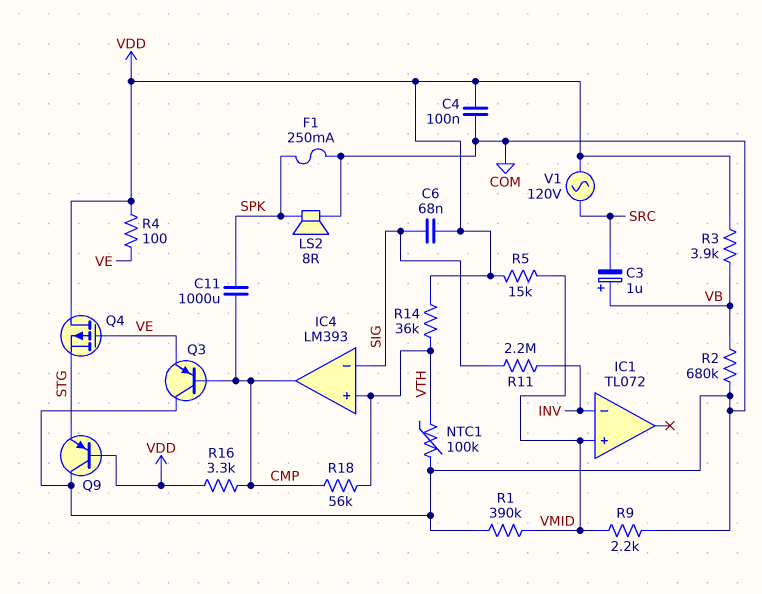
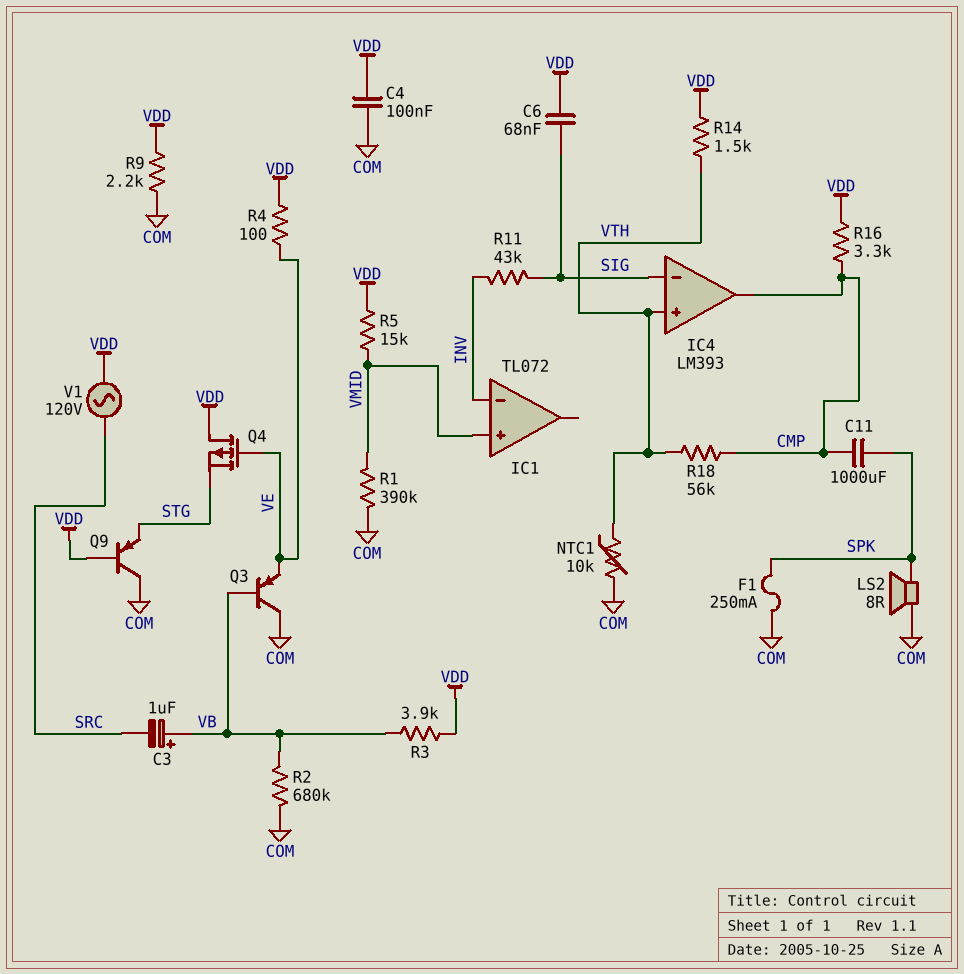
NTC1: 100k (COM, VTH) -> 10k (COM, VTH)
Q3: PNP (B CMP, C COM, E VE) -> PNP (B VB, C COM, E VE)
R9: 2.2k (COM, VMID) -> 2.2k (COM, VDD)
R11: 2.2M (INV, SIG) -> 43k (INV, SIG)
R14: 36k (VDD, VTH) -> 1.5k (VDD, VTH)

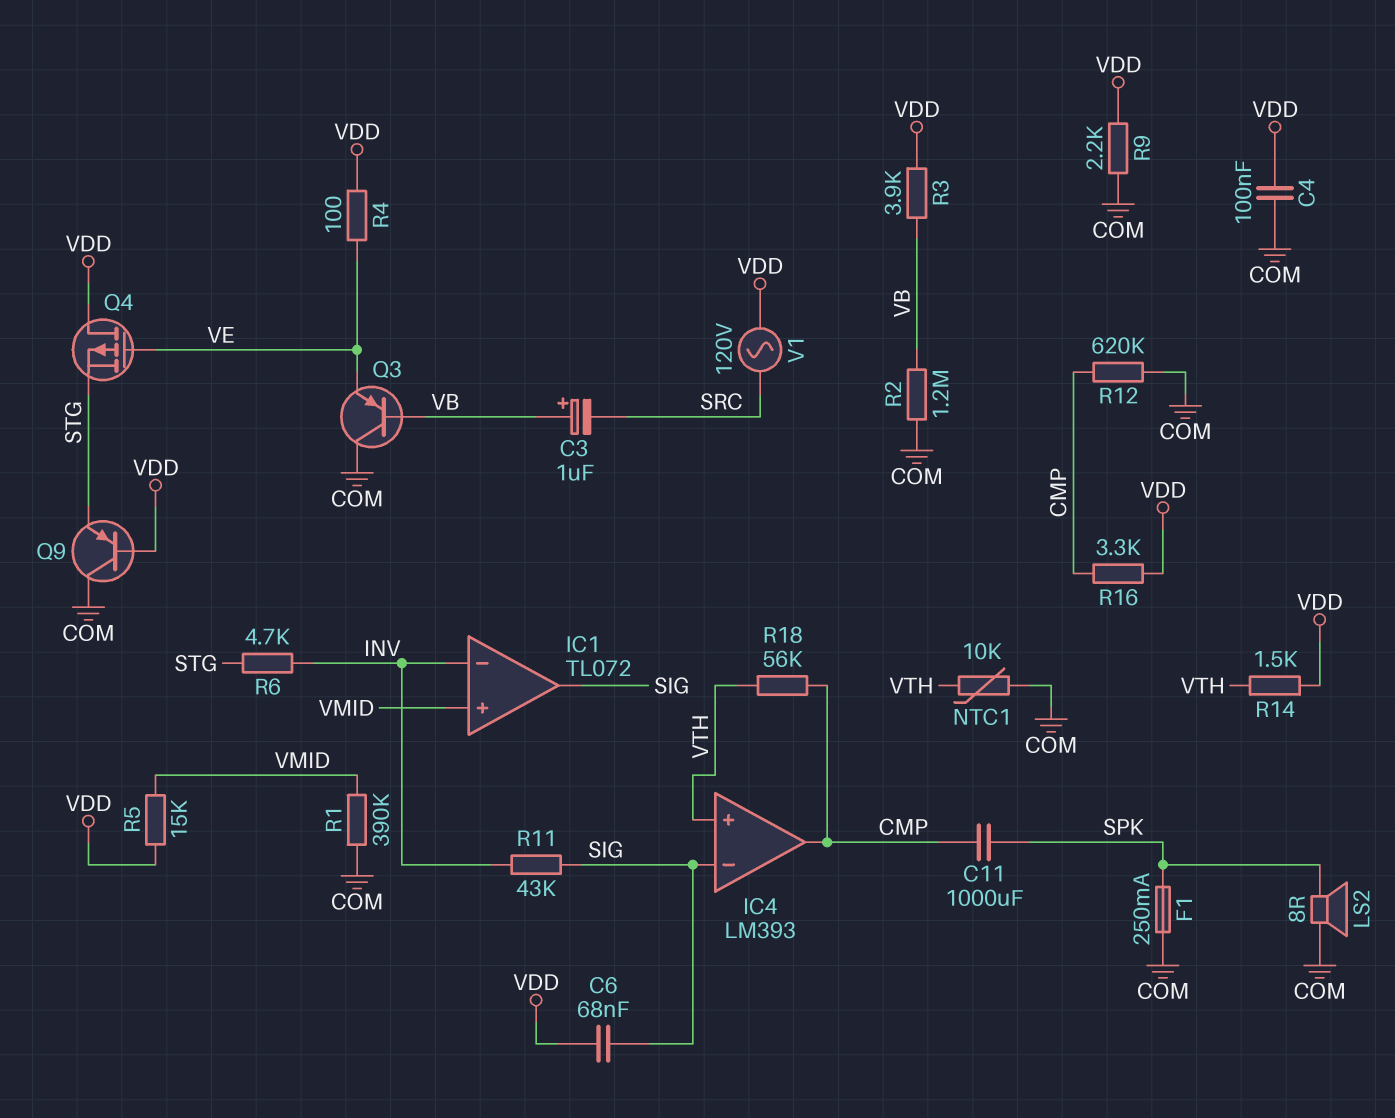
IC1 pin out: none -> SIG
R2: 680k (COM, VB) -> 1.2M (COM, VB)
R6: none -> 4.7k (INV, STG)
R12: none -> 620k (CMP, COM)

